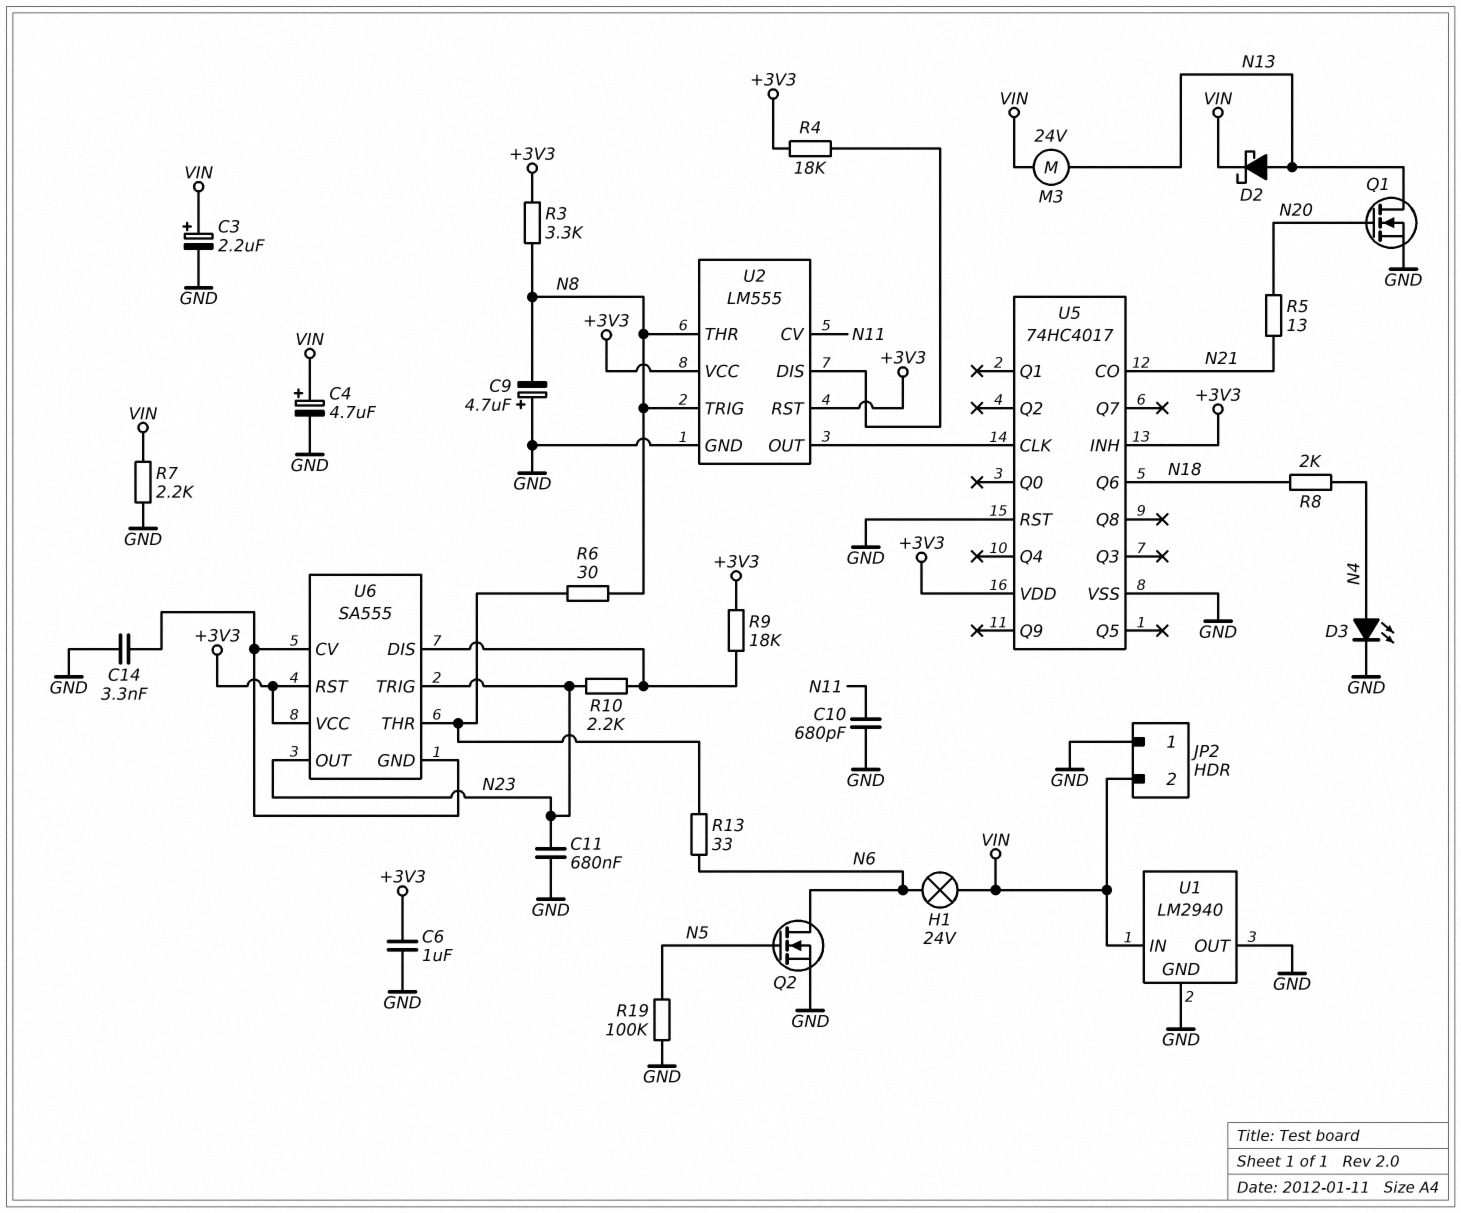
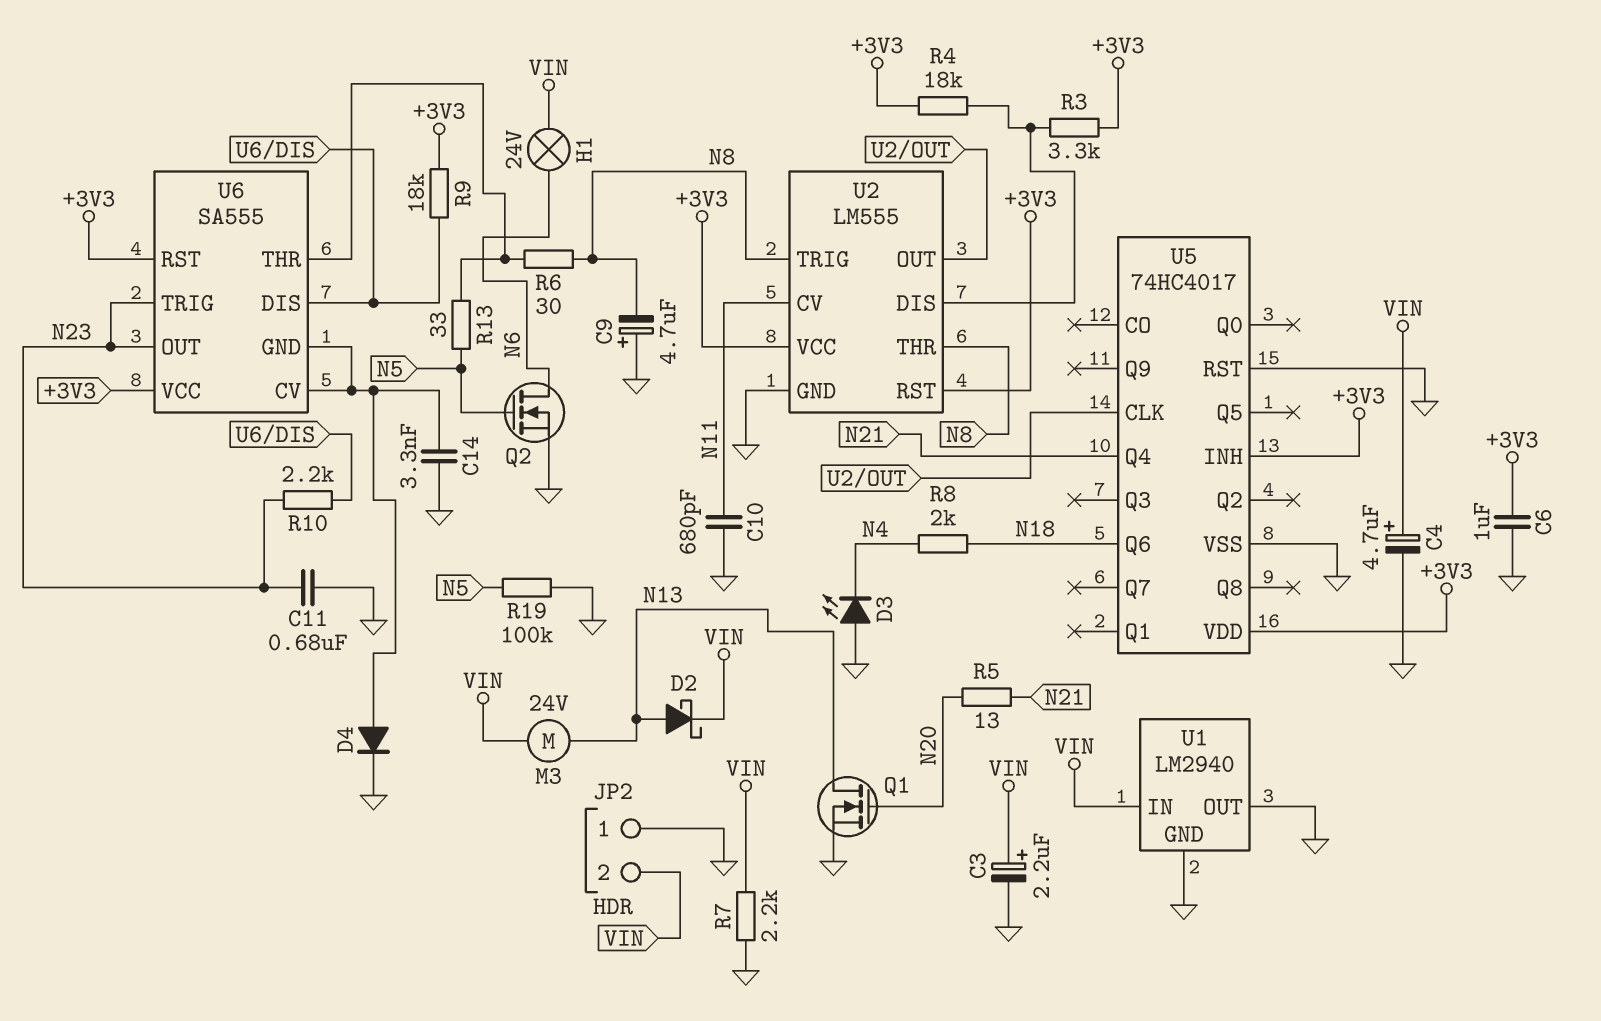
D3: LED (A N4, K GND) -> LED (A GND, K N4)
D4: none -> diode (A U6/CV, K GND)
R3: 3.3k (+3V3, N8) -> 3.3k (+3V3, U2/DIS)
R13: 33 (N6, U6/THR) -> 33 (N5, U6/THR)
U5 pin CO: N21 -> none
U5 pin Q4: none -> N21

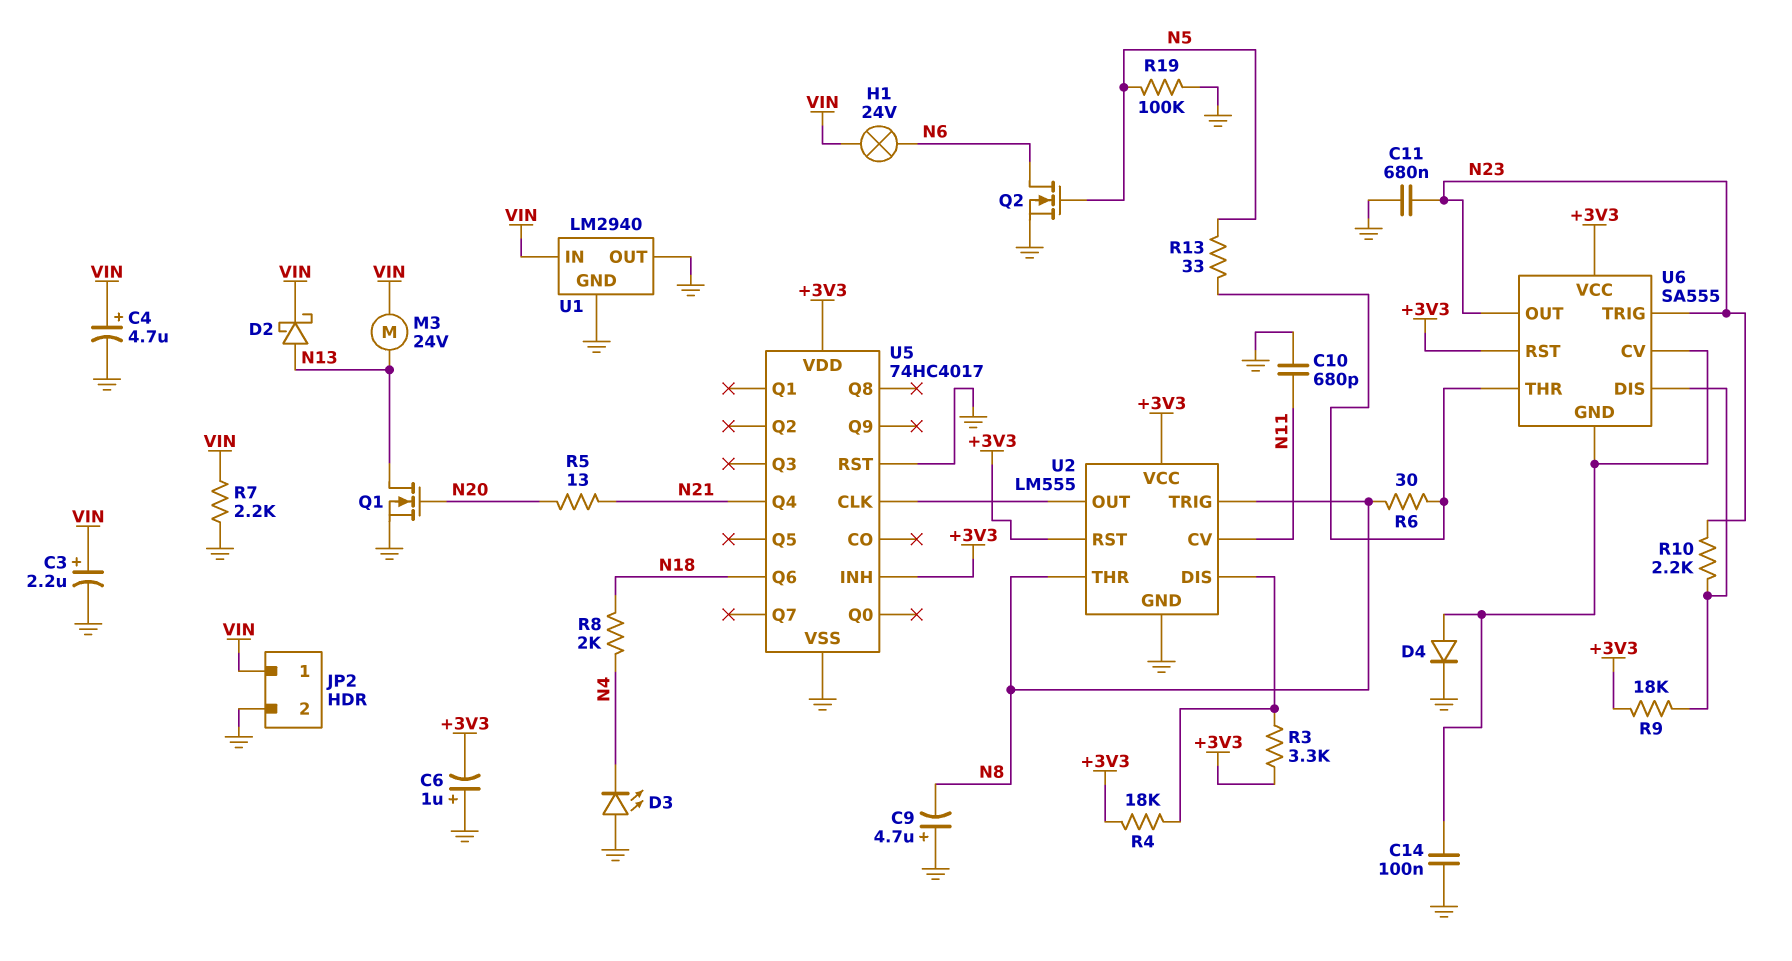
C6: 1uF (+3V3, GND) -> 1uF (plus GND, minus +3V3)
C14: 3.3nF (GND, U6/CV) -> 100nF (GND, U6/CV)
JP2 pin 1: GND -> VIN
JP2 pin 2: VIN -> GND

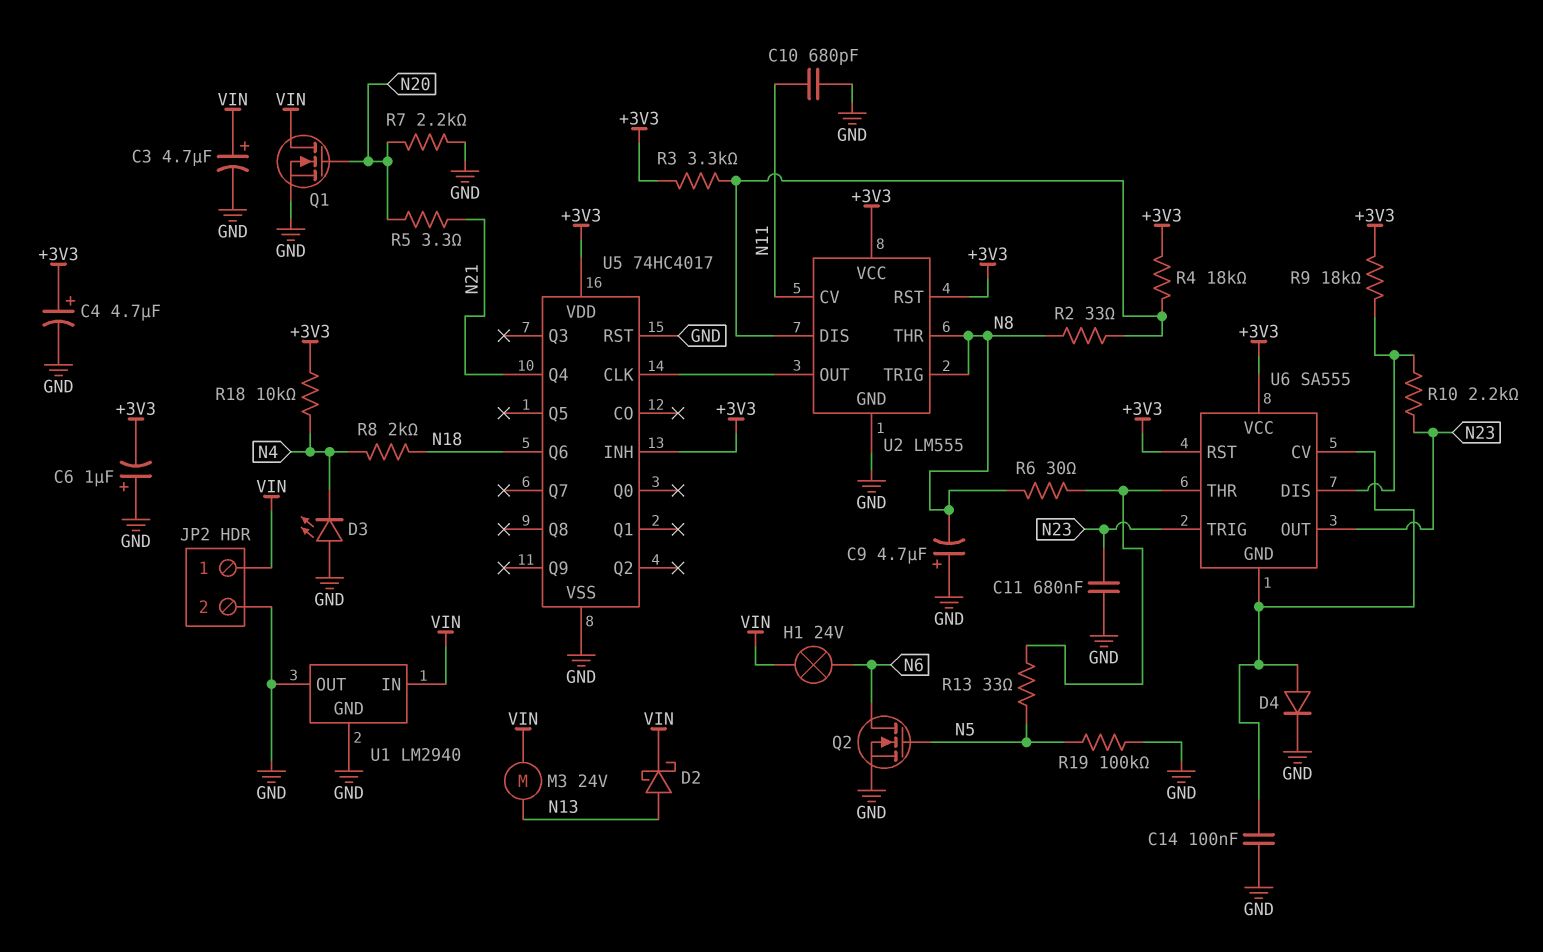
C3: 2.2uF (plus VIN, minus GND) -> 4.7uF (plus VIN, minus GND)
C4: 4.7uF (plus VIN, minus GND) -> 4.7uF (plus +3V3, minus GND)
Q1: NMOS (G N20, D N13, S GND) -> NMOS (G N20, D VIN, S GND)
R2: none -> 33 (N8, U2/DIS)
R5: 13 (N20, N21) -> 3.3 (N20, N21)
R7: 2.2k (GND, VIN) -> 2.2k (GND, N20)
R18: none -> 10k (+3V3, N4)

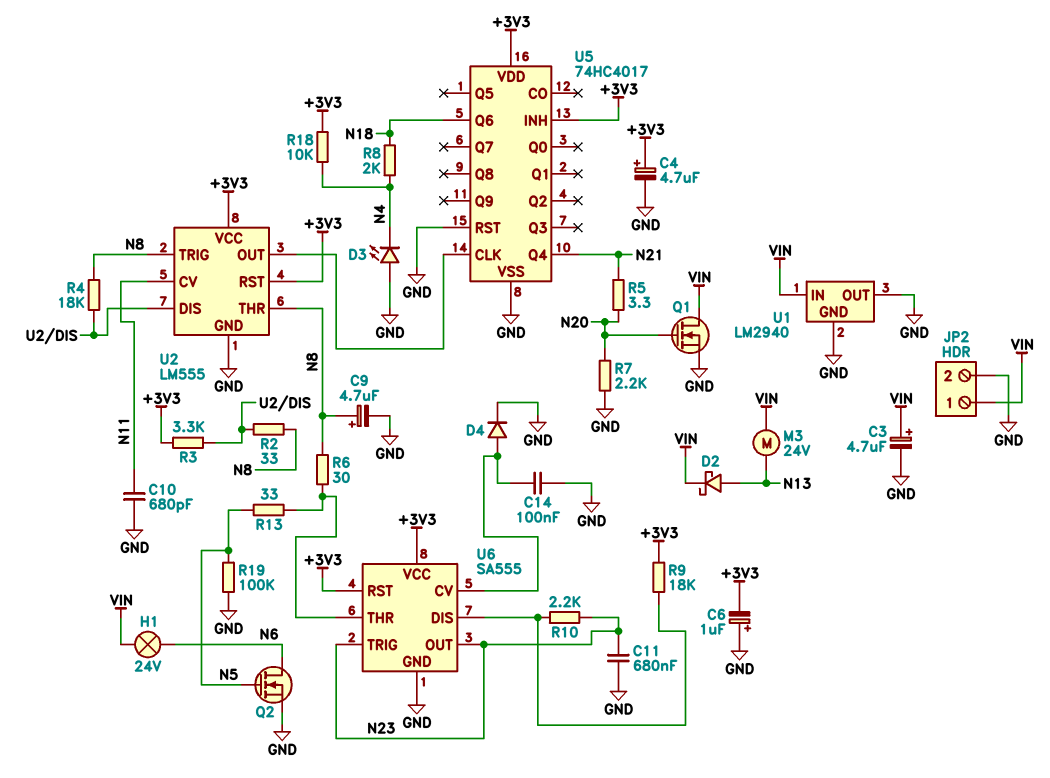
C9: 4.7uF (plus GND, minus N8) -> 4.7uF (plus N8, minus GND)
R4: 18k (+3V3, U2/DIS) -> 18k (N8, U2/DIS)
U6 pin GND: U6/CV -> GND

